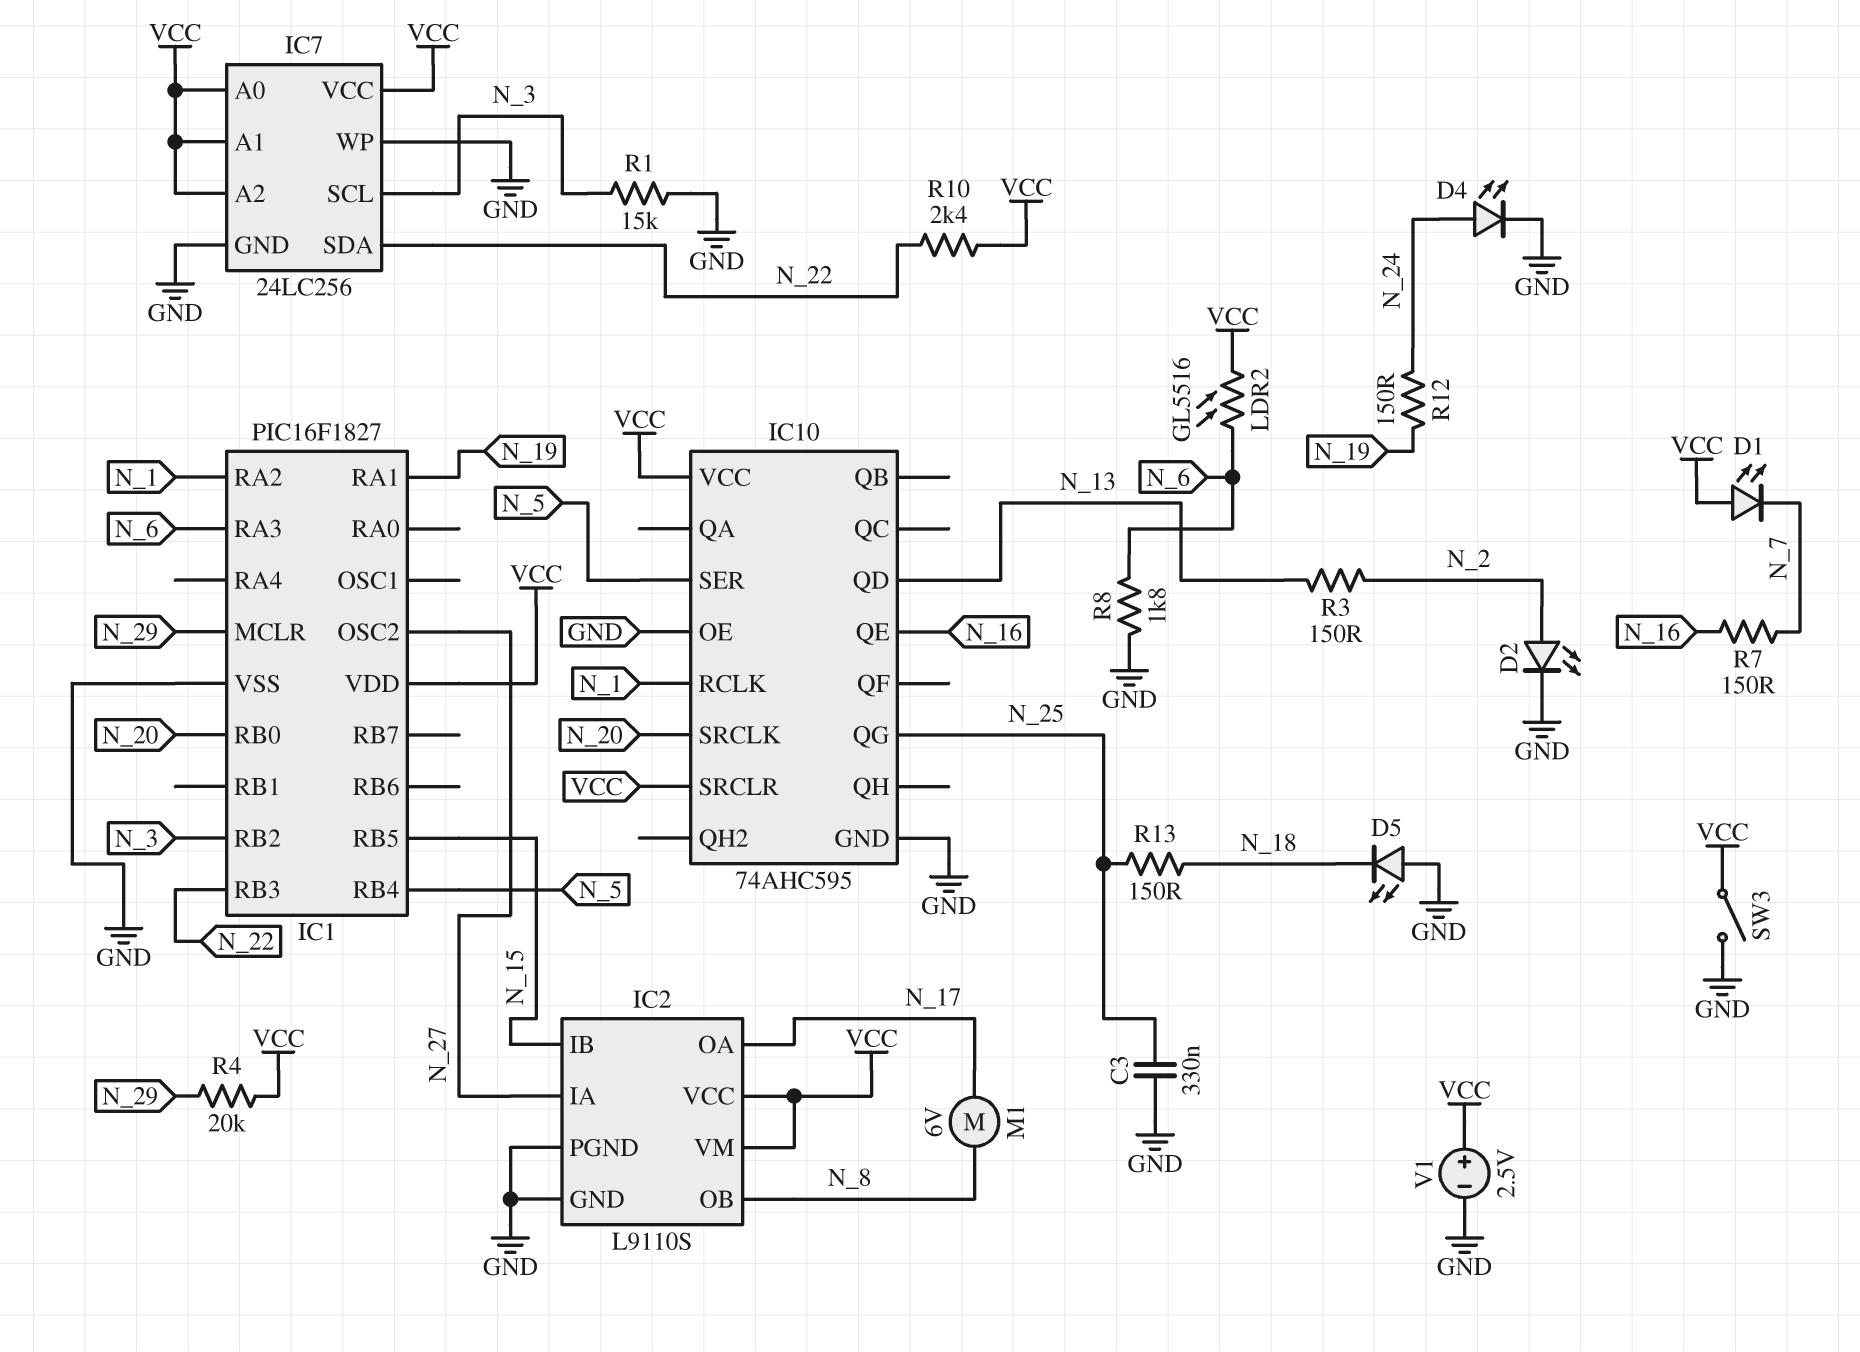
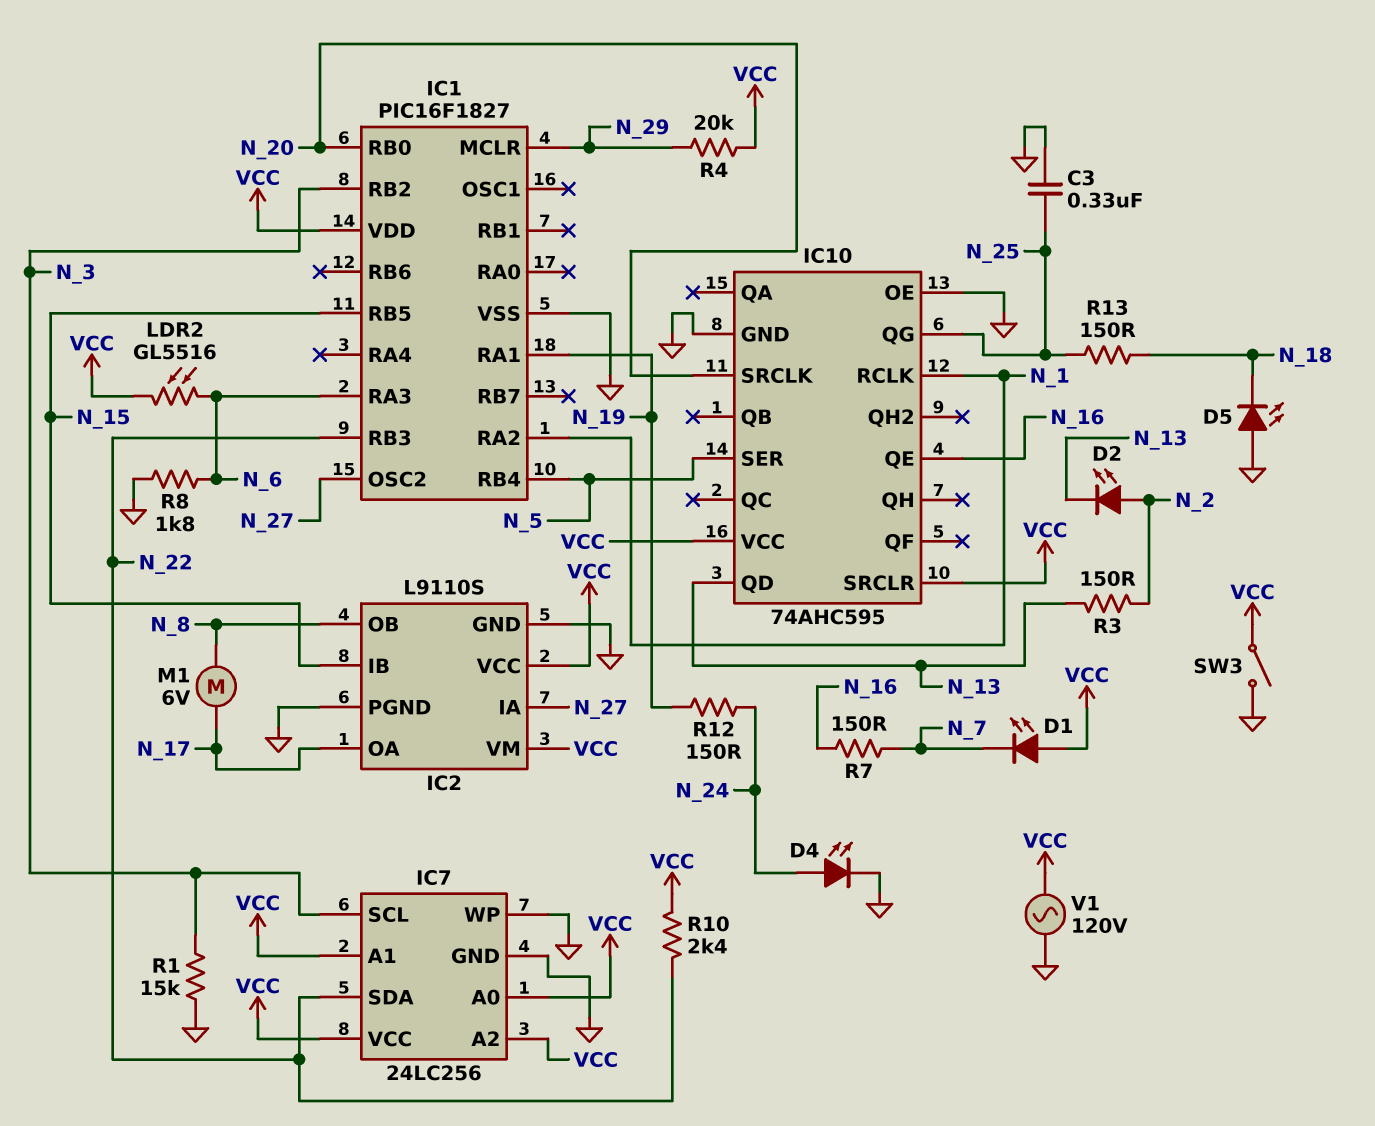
D2: LED (A N_2, K GND) -> LED (A N_2, K N_13)
V1: 2.5V (plus VCC, minus GND) -> AC 120V (GND, VCC)

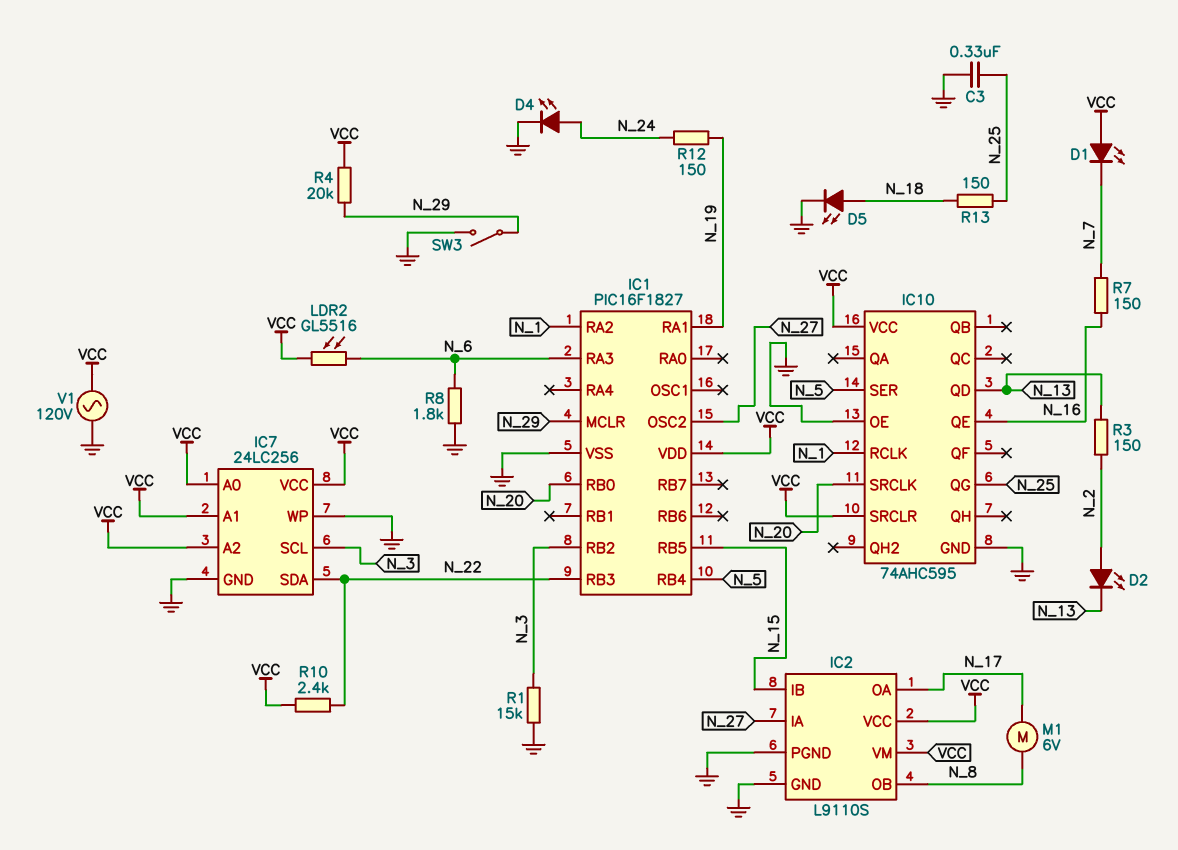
D5: LED (A GND, K N_18) -> LED (A N_18, K GND)
SW3: switch (GND, VCC) -> switch (GND, N_29)

